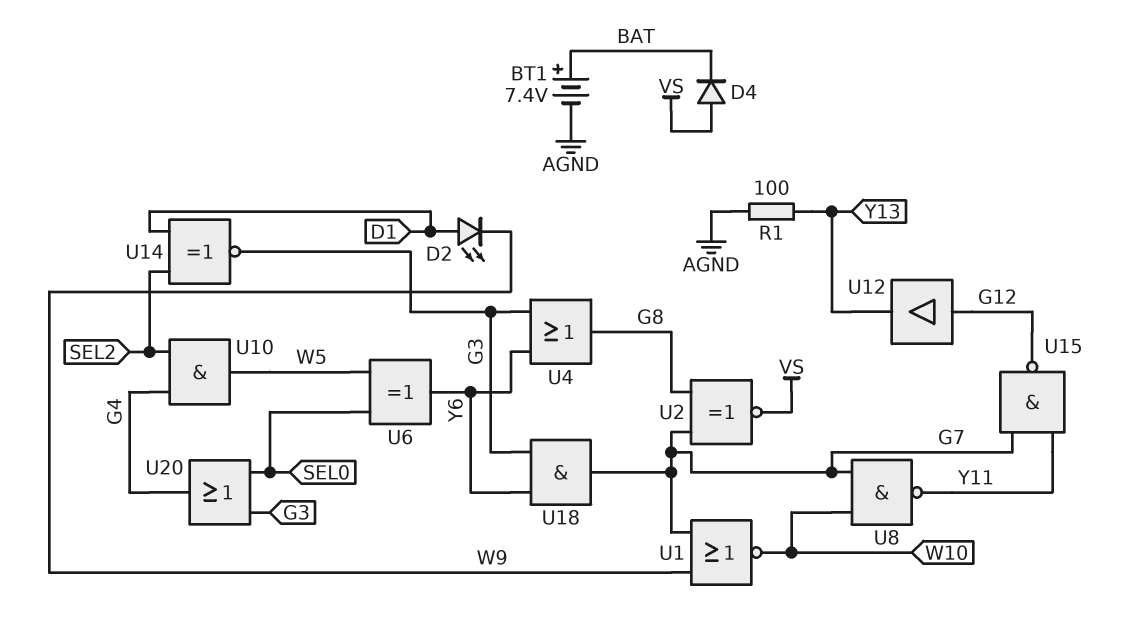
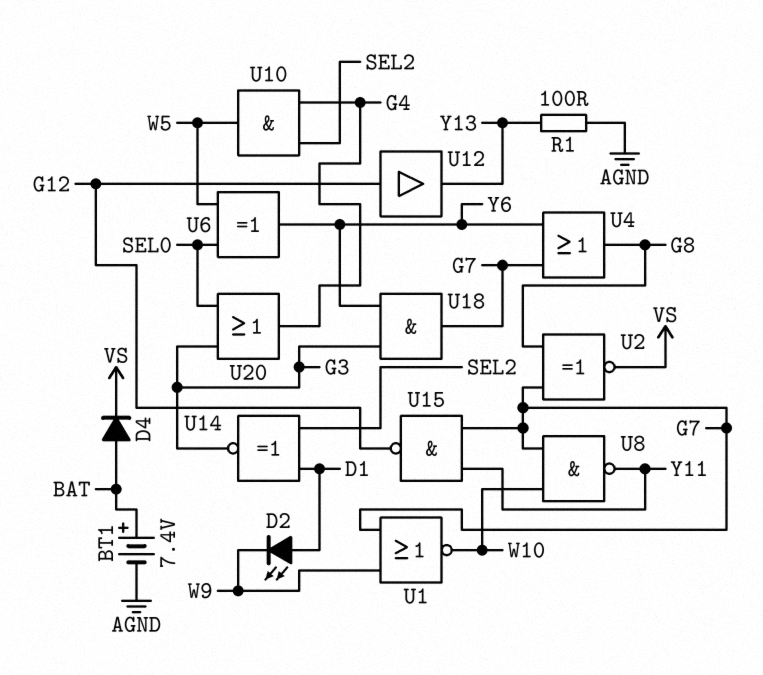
D4: diode (A VS, K BAT) -> diode (A BAT, K VS)
U4: OR (in G3, in Y6, out G8) -> OR (in G7, in Y6, out G8)

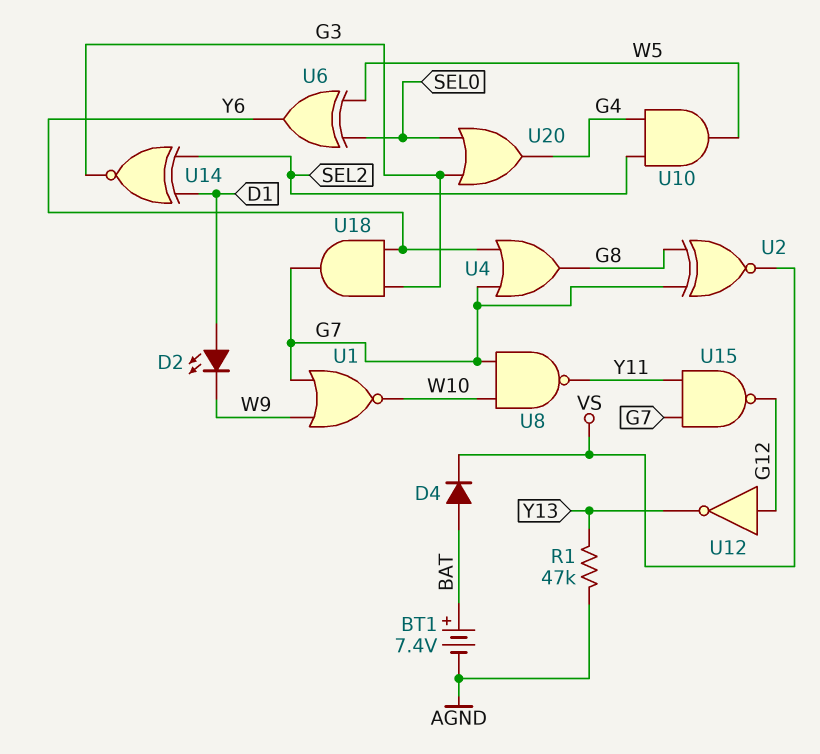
R1: 100 (AGND, Y13) -> 47k (AGND, Y13)
U12: buffer (in G12, out Y13) -> NOT (in G12, out Y13)

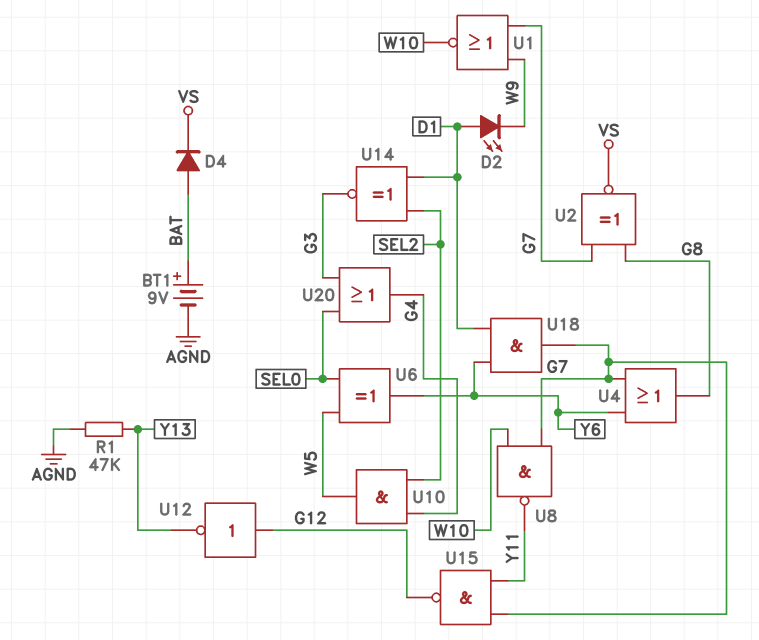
BT1: 7.4V (plus BAT, minus AGND) -> 9V (plus BAT, minus AGND)
U18: AND (in G3, in Y6, out G7) -> AND (in D1, in Y6, out G7)

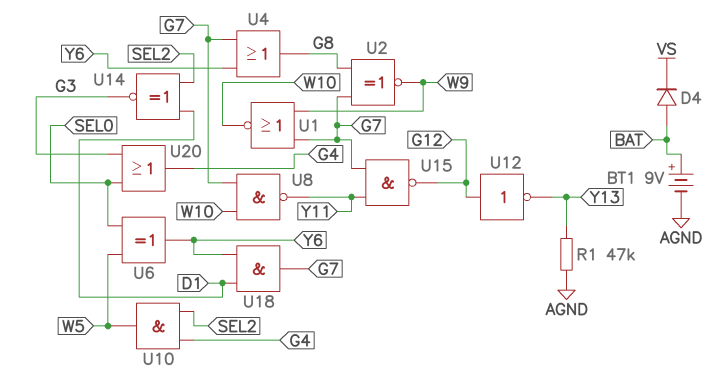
D2: LED (A D1, K W9) -> none
U2: XNOR (in G7, in G8, out VS) -> XNOR (in G7, in G8, out W9)

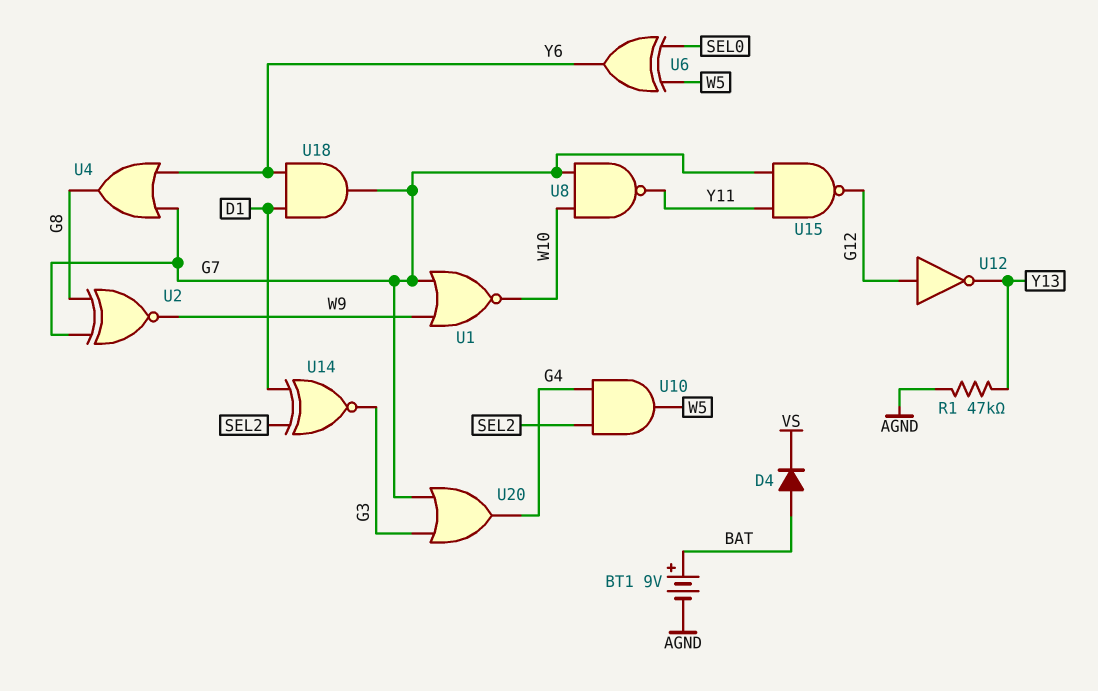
U20: OR (in G3, in SEL0, out G4) -> OR (in G3, in G7, out G4)

